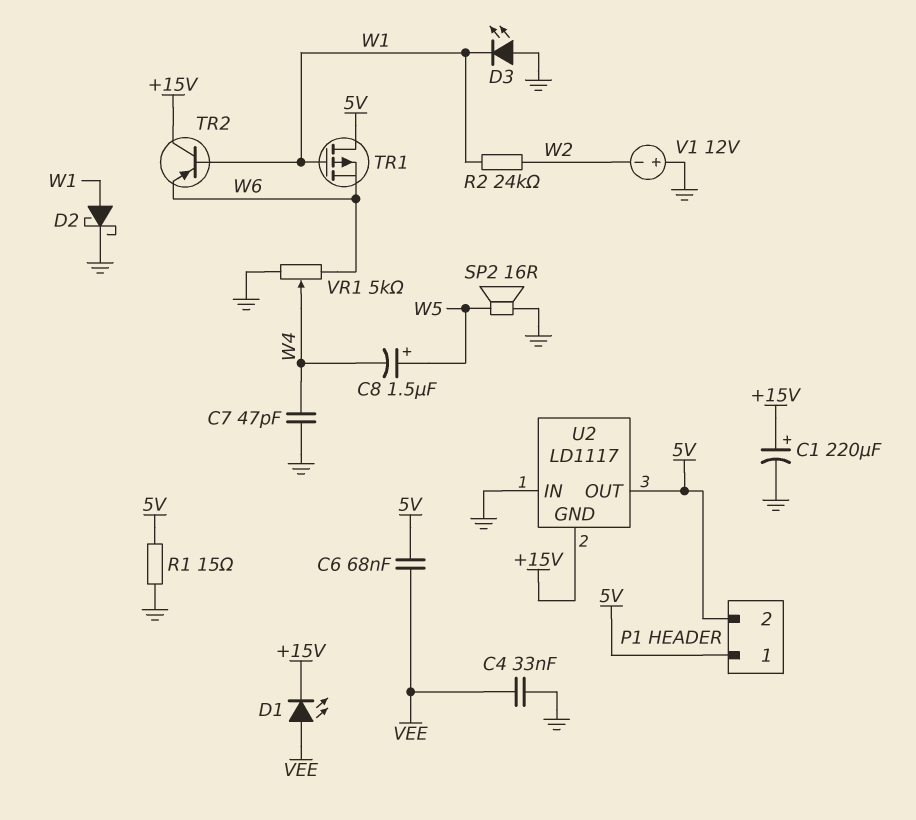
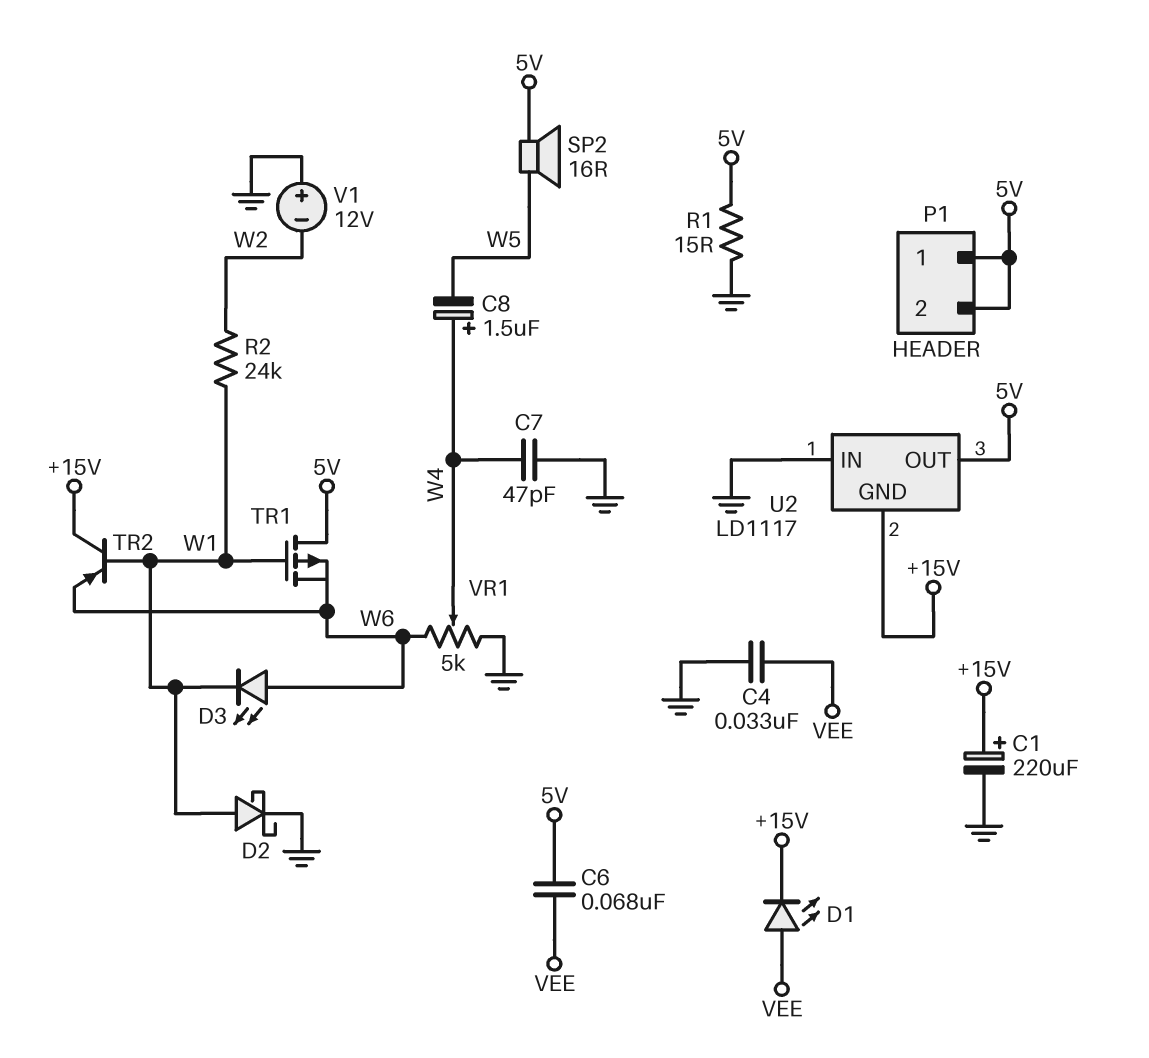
C8: 1.5uF (plus W5, minus W4) -> 1.5uF (plus W4, minus W5)
D3: LED (A GND, K W1) -> LED (A W6, K W1)
SP2: speaker 16R (GND, W5) -> speaker 16R (5V, W5)

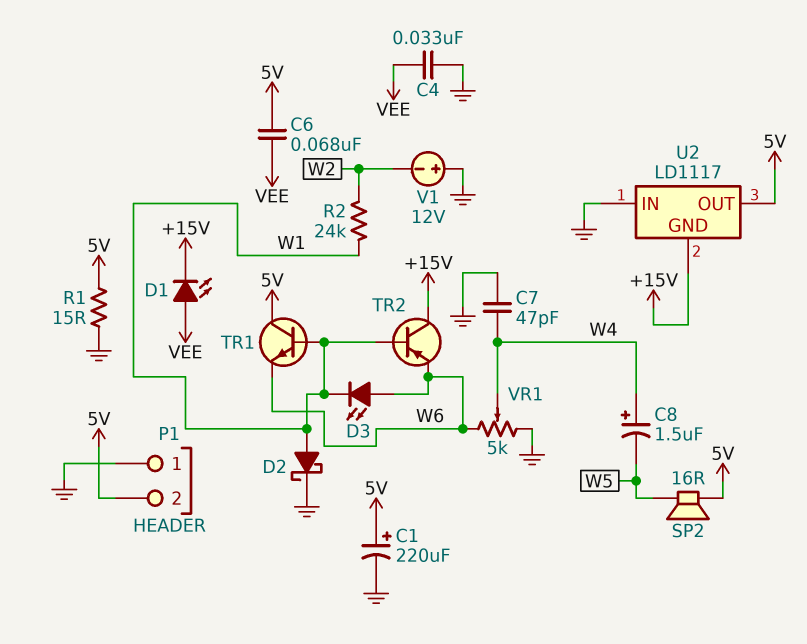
C1: 220uF (plus +15V, minus GND) -> 220uF (plus 5V, minus GND)
P1 pin 1: 5V -> GND
TR1: PMOS (G W1, D 5V, S W6) -> NPN (B W1, C 5V, E W6)

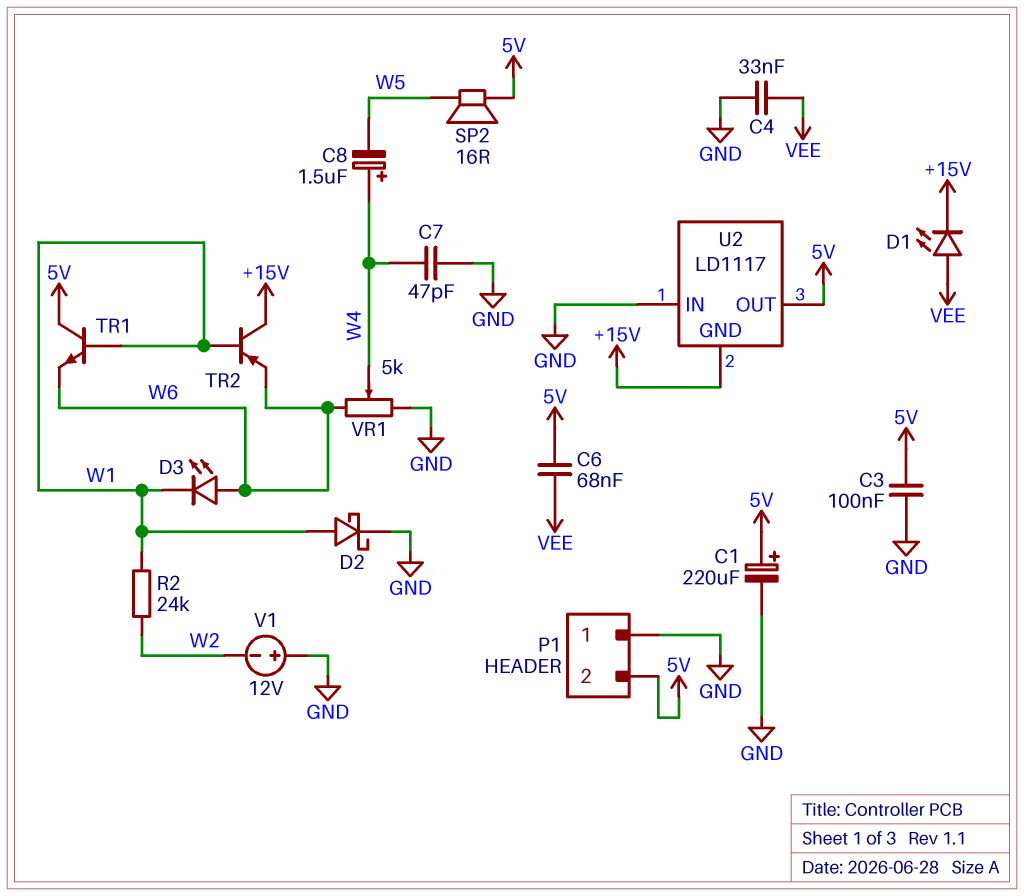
C3: none -> 100nF (5V, GND)
R1: 15 (5V, GND) -> none

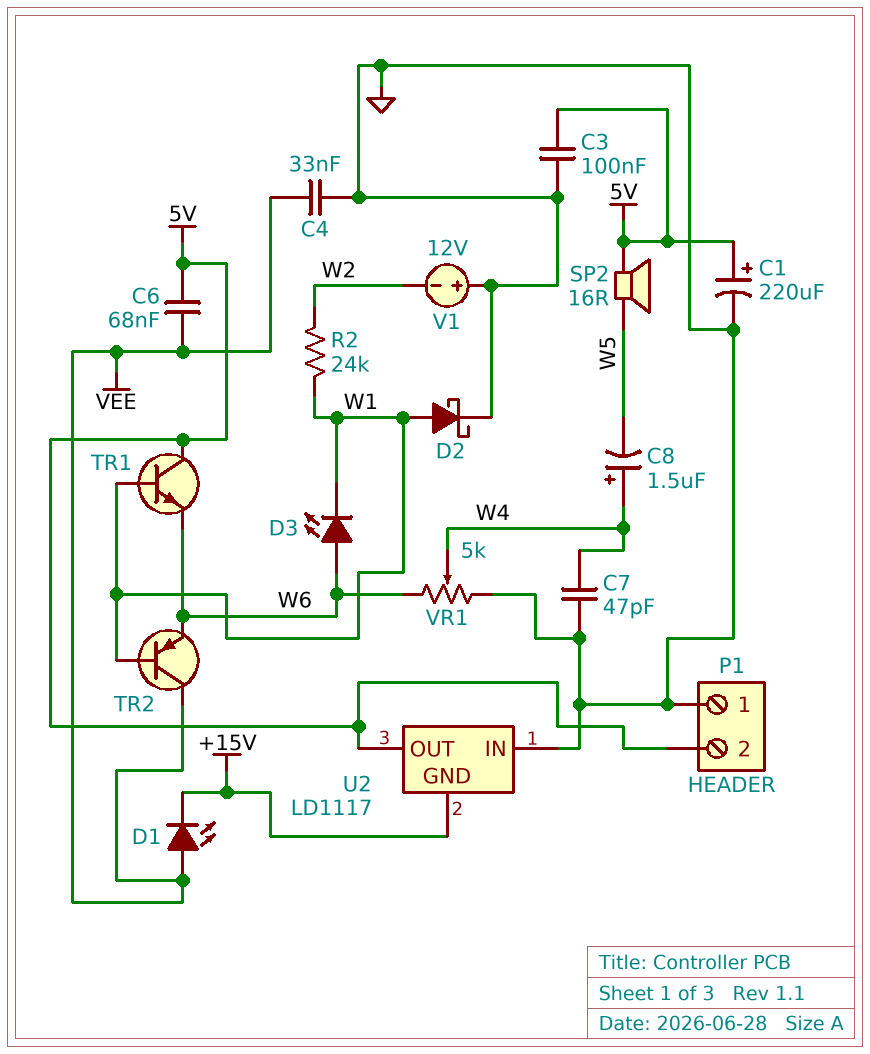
TR2: PNP (B W1, C +15V, E W6) -> PNP (B W1, C VEE, E W6)

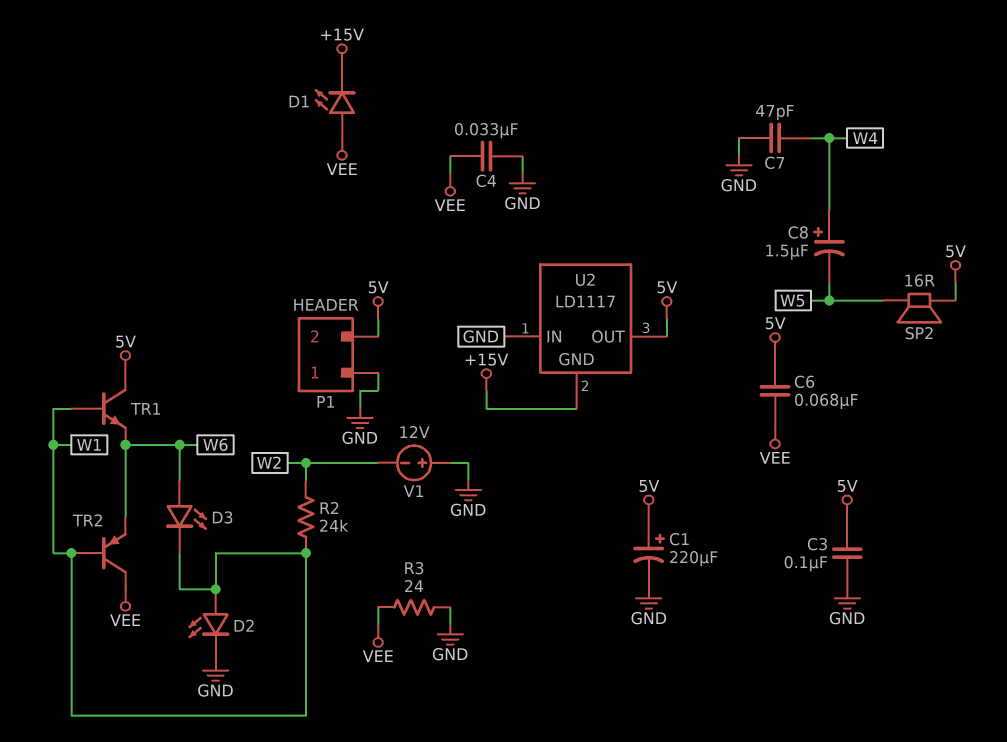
D2: schottky (A W1, K GND) -> LED (A W1, K GND)
R3: none -> 24 (GND, VEE)
VR1: 5k (GND, W6, wiper W4) -> none

